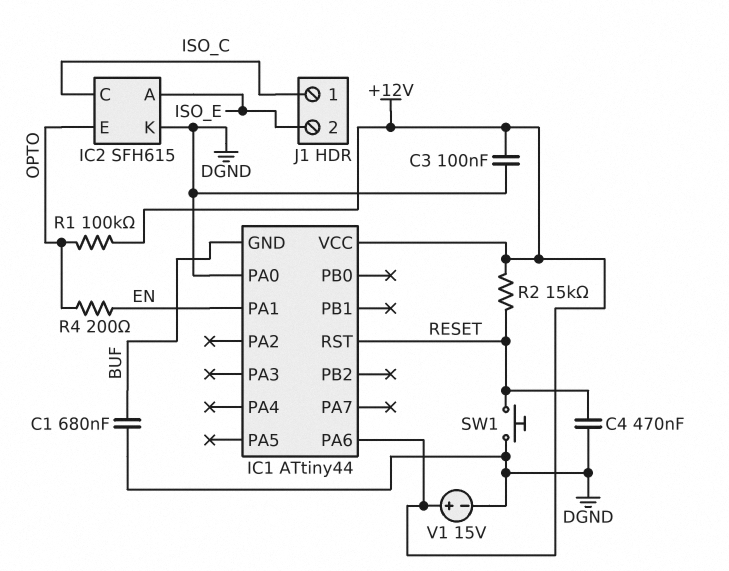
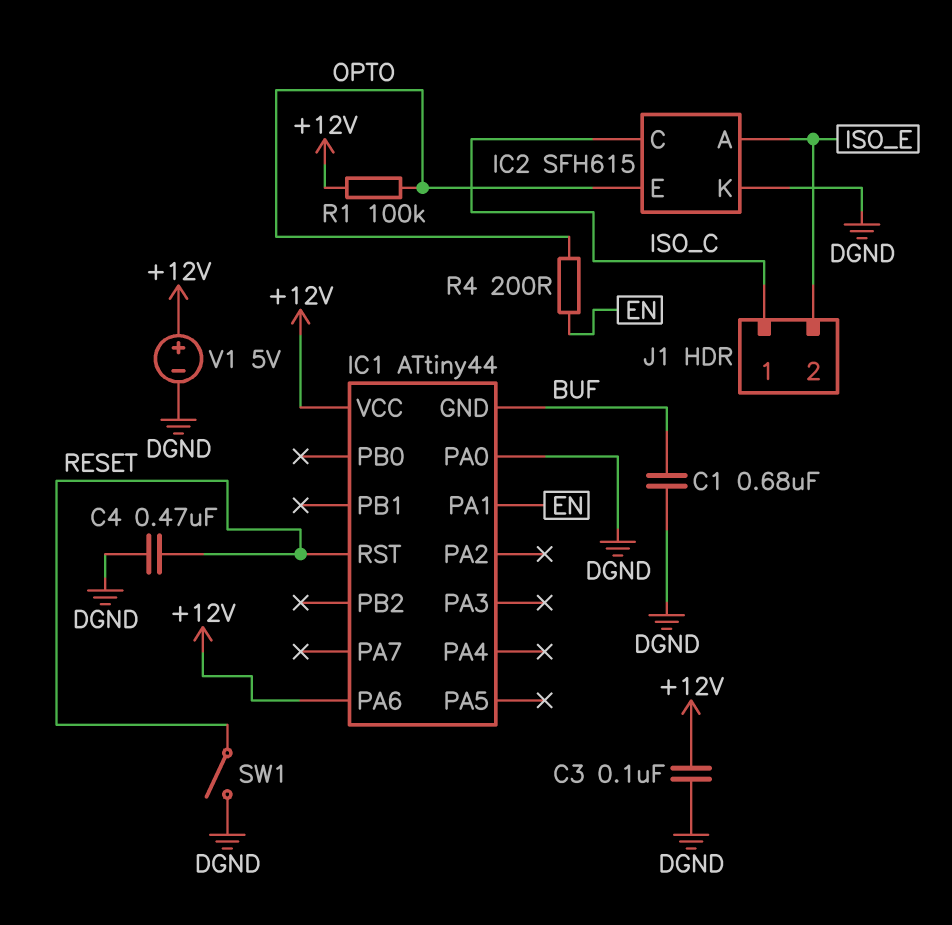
R2: 15k (+12V, RESET) -> none
SW1: button (DGND, RESET) -> switch (DGND, RESET)
V1: 15V (plus +12V, minus DGND) -> 5V (plus +12V, minus DGND)

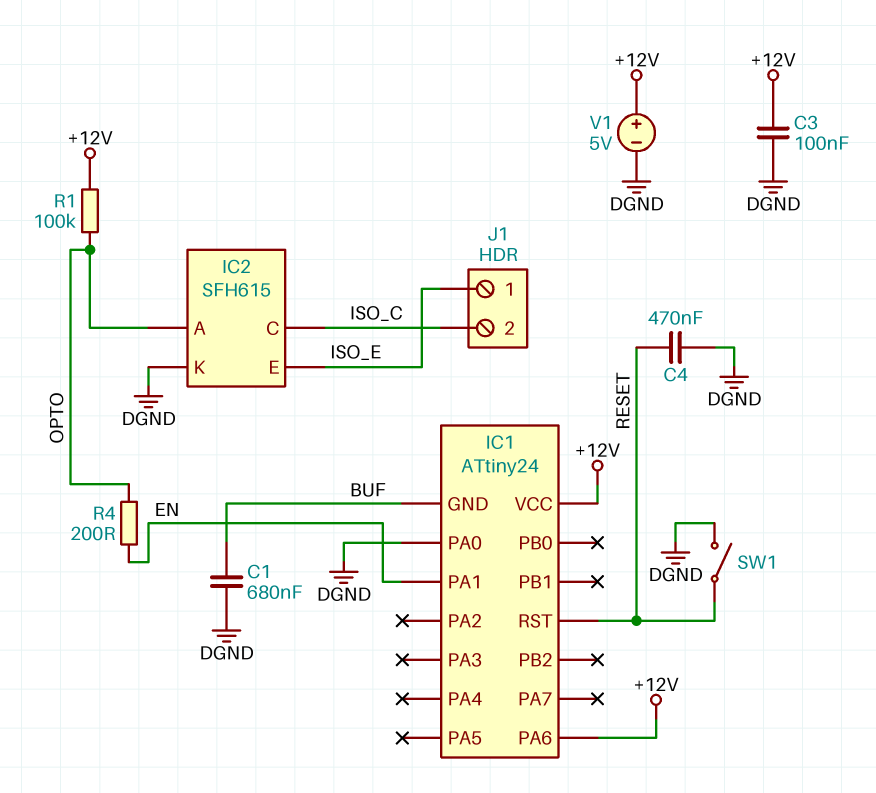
IC1: ATtiny44 -> ATtiny24
IC2 pin A: ISO_E -> OPTO
IC2 pin E: OPTO -> ISO_E
J1 pin 1: ISO_C -> ISO_E
J1 pin 2: ISO_E -> ISO_C

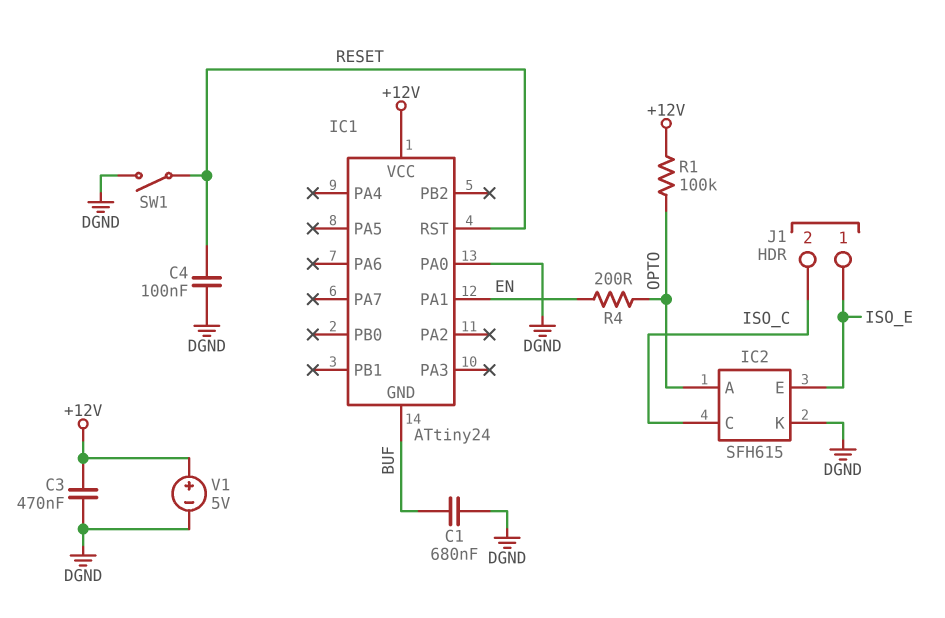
C3: 100nF (+12V, DGND) -> 470nF (+12V, DGND)
C4: 470nF (DGND, RESET) -> 100nF (DGND, RESET)
IC1 pin PA6: +12V -> none

